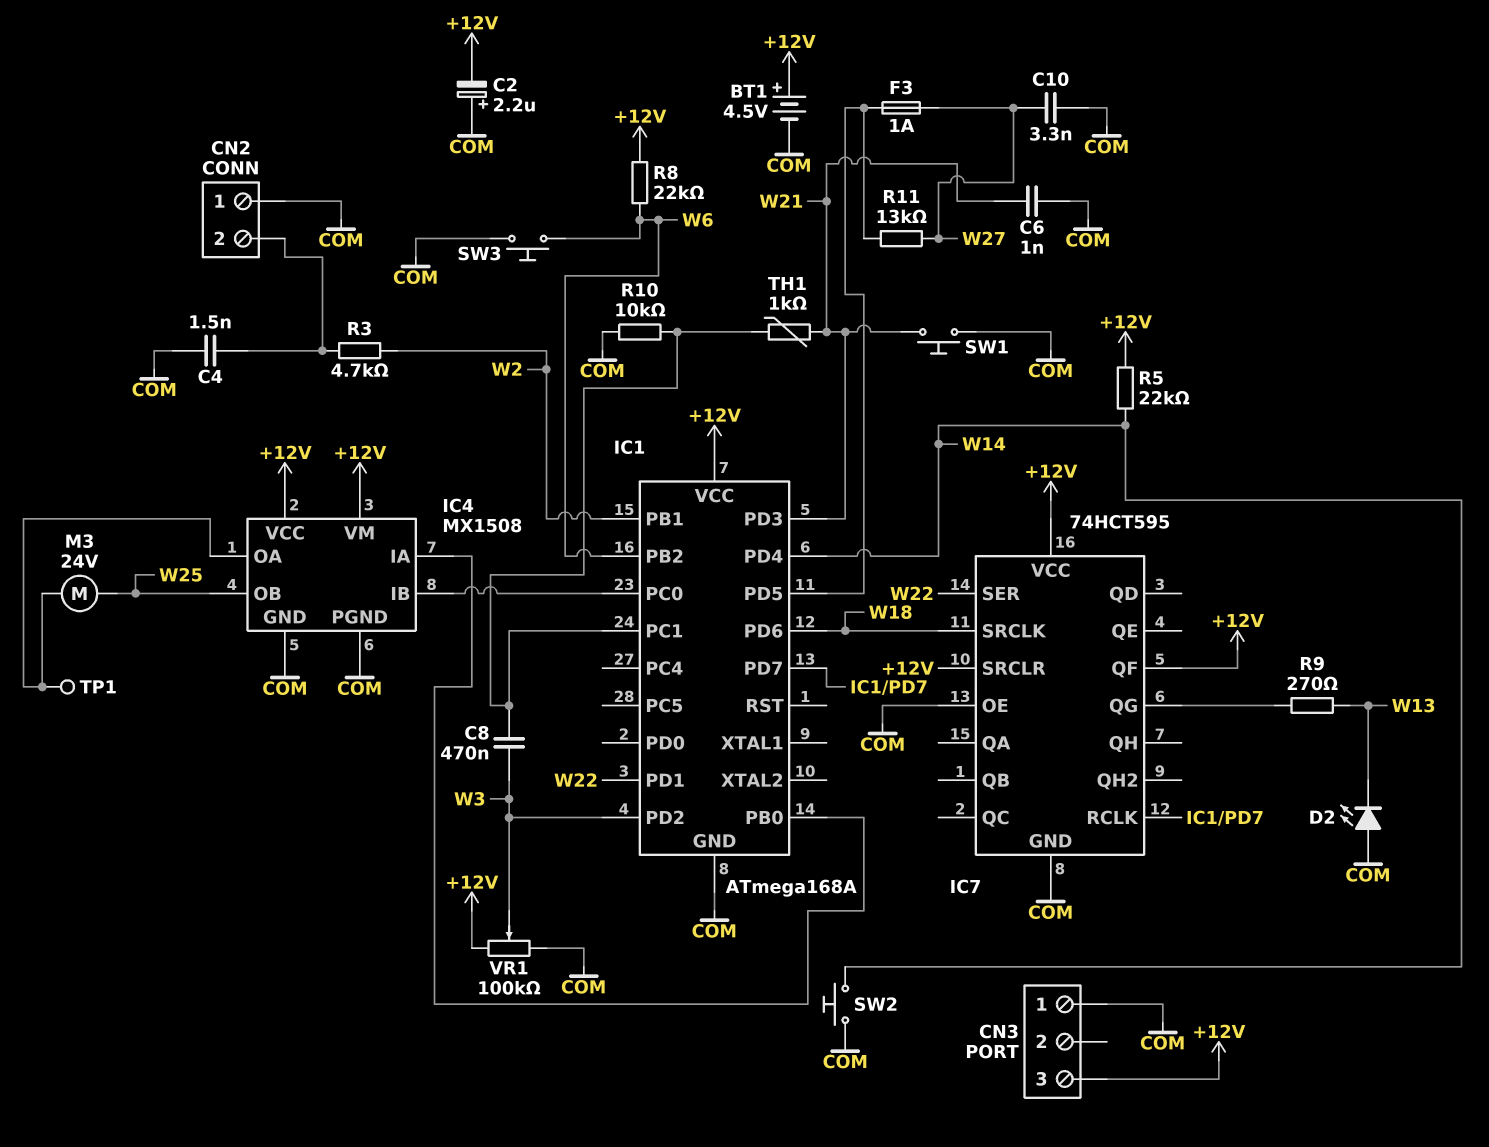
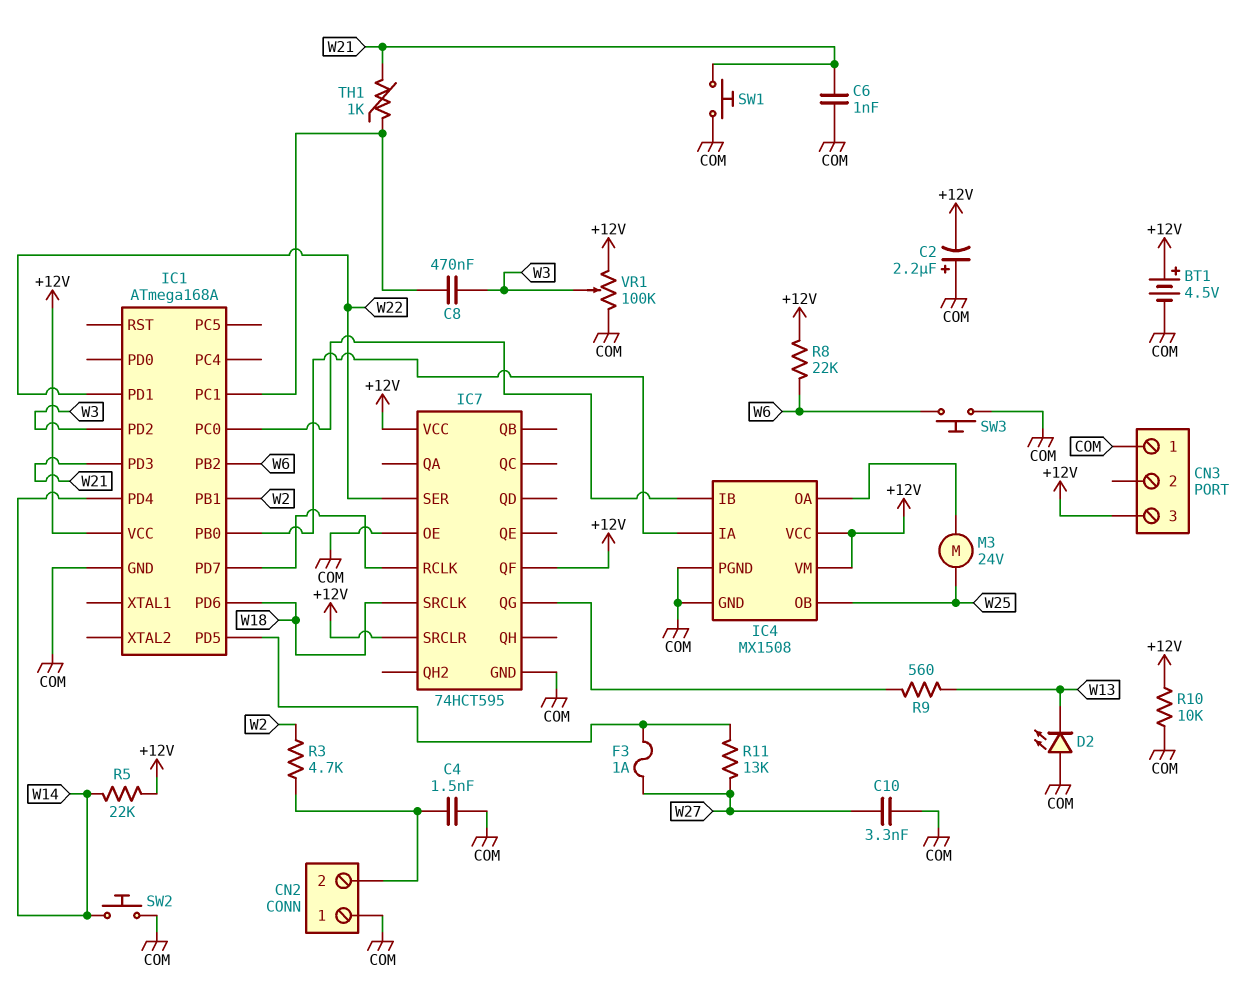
R9: 270 (IC7/QG, W13) -> 560 (IC7/QG, W13)
R10: 10k (COM, IC1/PC1) -> 10k (+12V, COM)
TP1: test point (IC4/OA) -> none

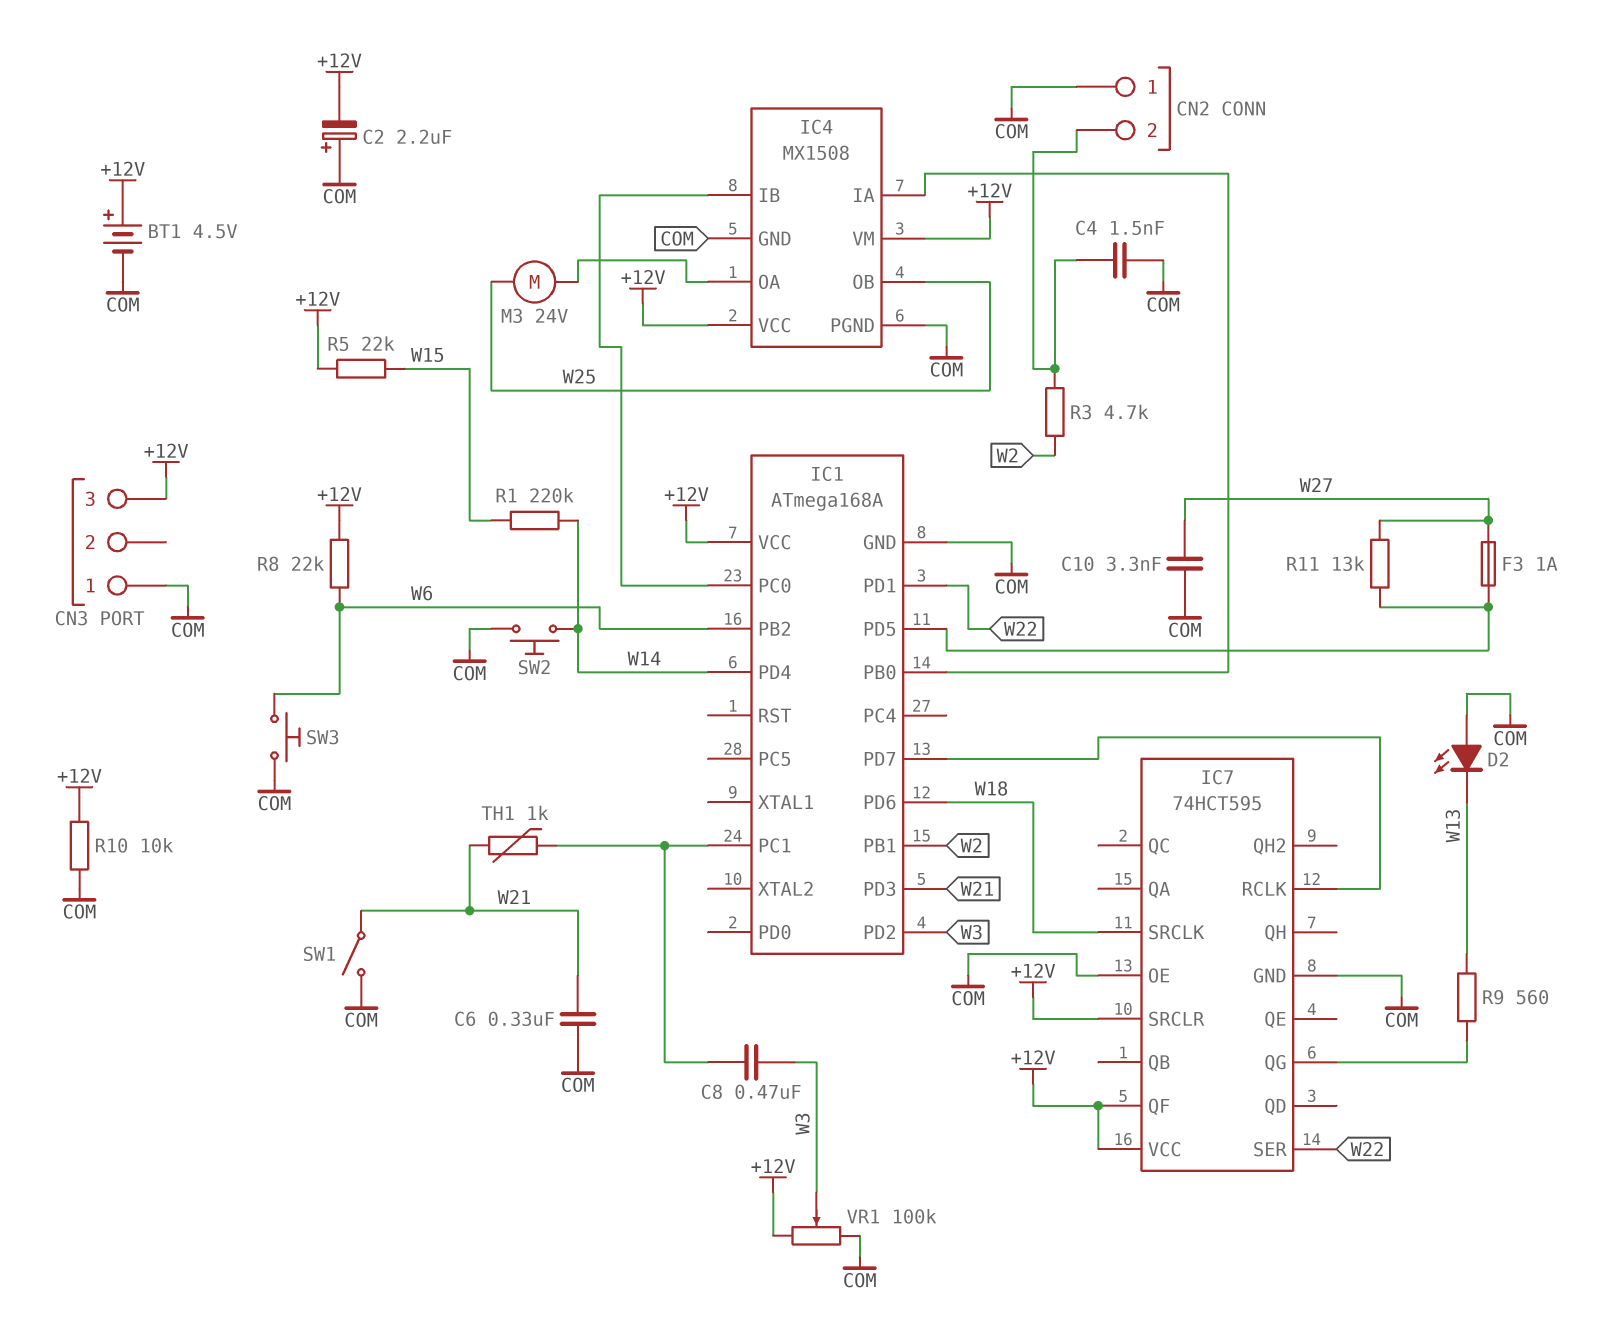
C6: 1nF (COM, W21) -> 330nF (COM, W21)
R1: none -> 220k (W14, W15)
R5: 22k (+12V, W14) -> 22k (+12V, W15)
SW1: button (COM, W21) -> switch (COM, W21)

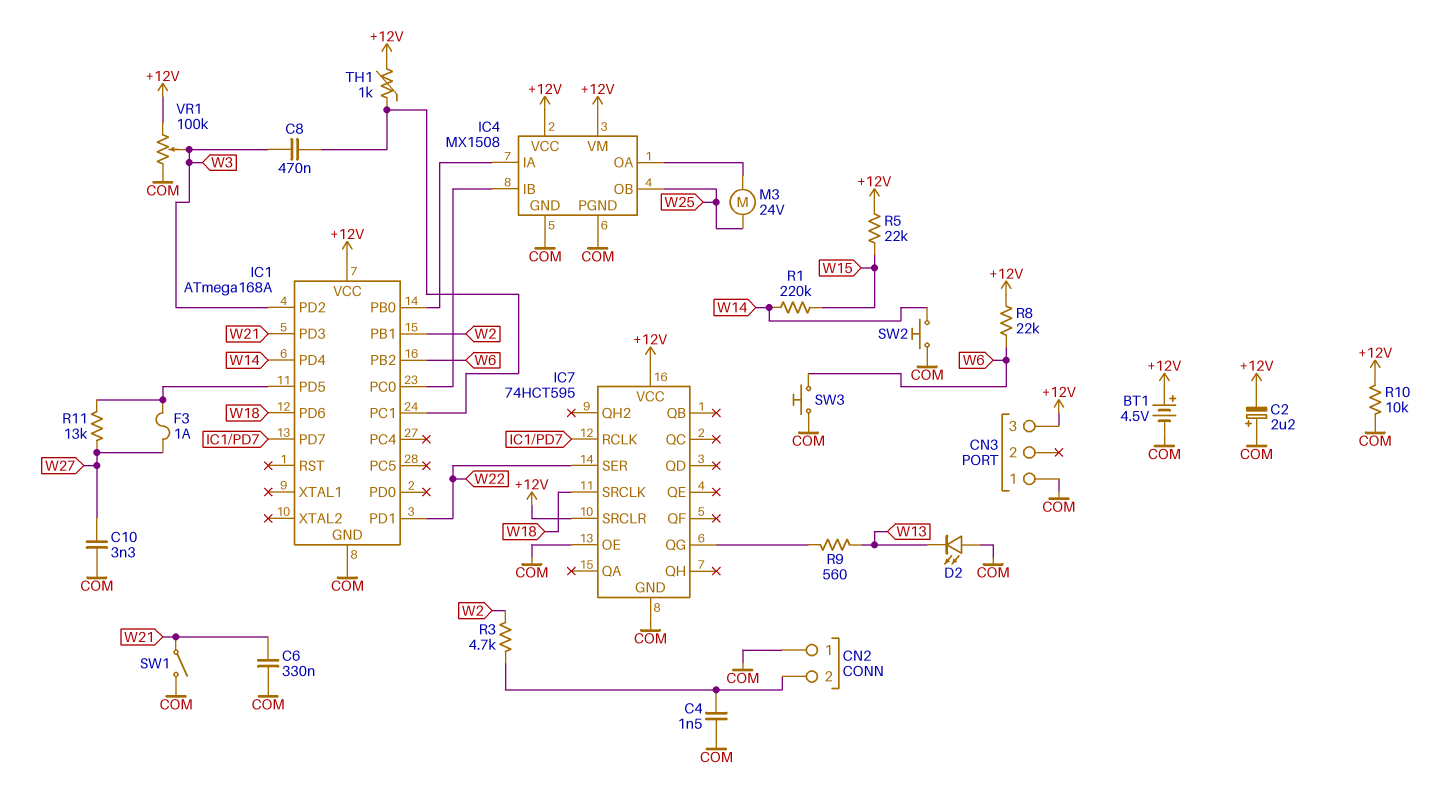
IC7 pin QF: +12V -> none
TH1: 1k (IC1/PC1, W21) -> 1k (+12V, IC1/PC1)

